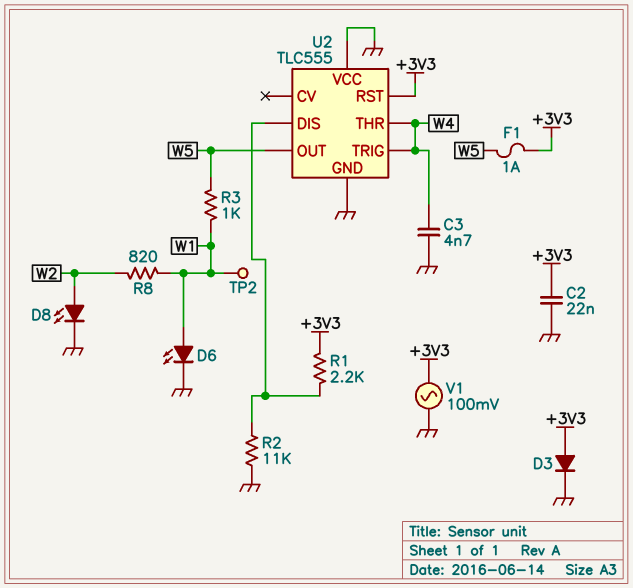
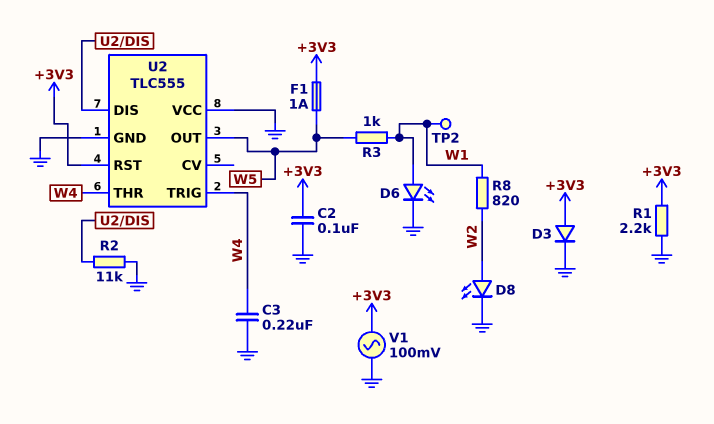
C2: 22nF (+3V3, GND) -> 100nF (+3V3, GND)
C3: 4.7nF (GND, W4) -> 220nF (GND, W4)
R1: 2.2k (+3V3, U2/DIS) -> 2.2k (+3V3, GND)

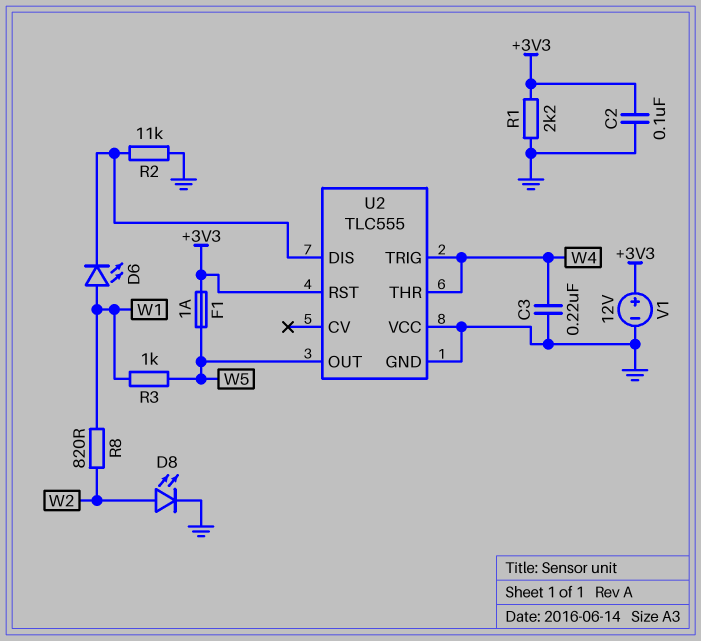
D3: diode (A +3V3, K GND) -> none
D6: LED (A W1, K GND) -> LED (A W1, K U2/DIS)
TP2: test point (W1) -> none
V1: AC 100mV (+3V3, GND) -> 12V (plus +3V3, minus GND)

